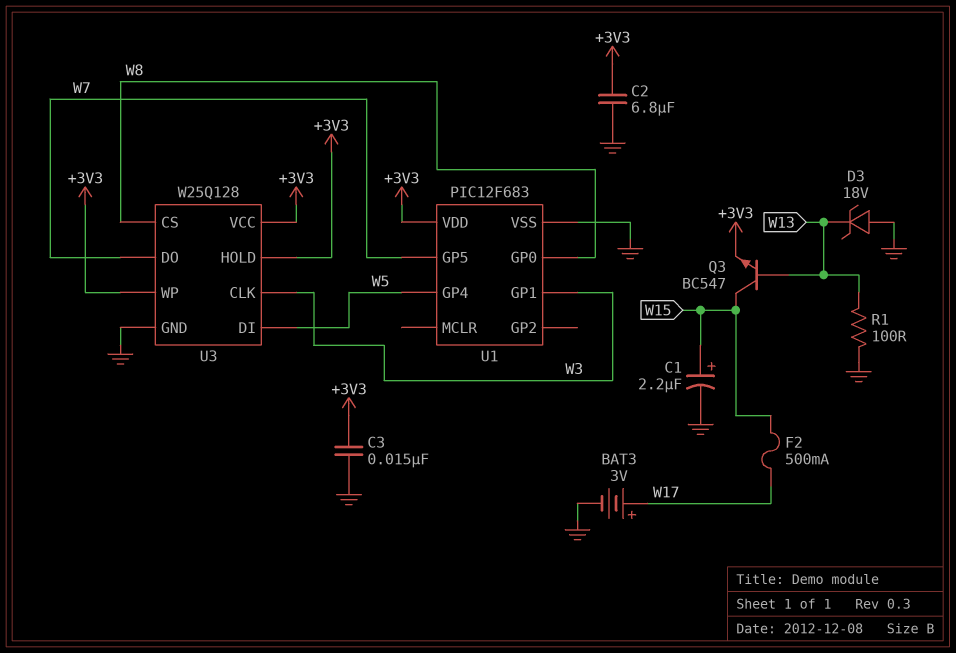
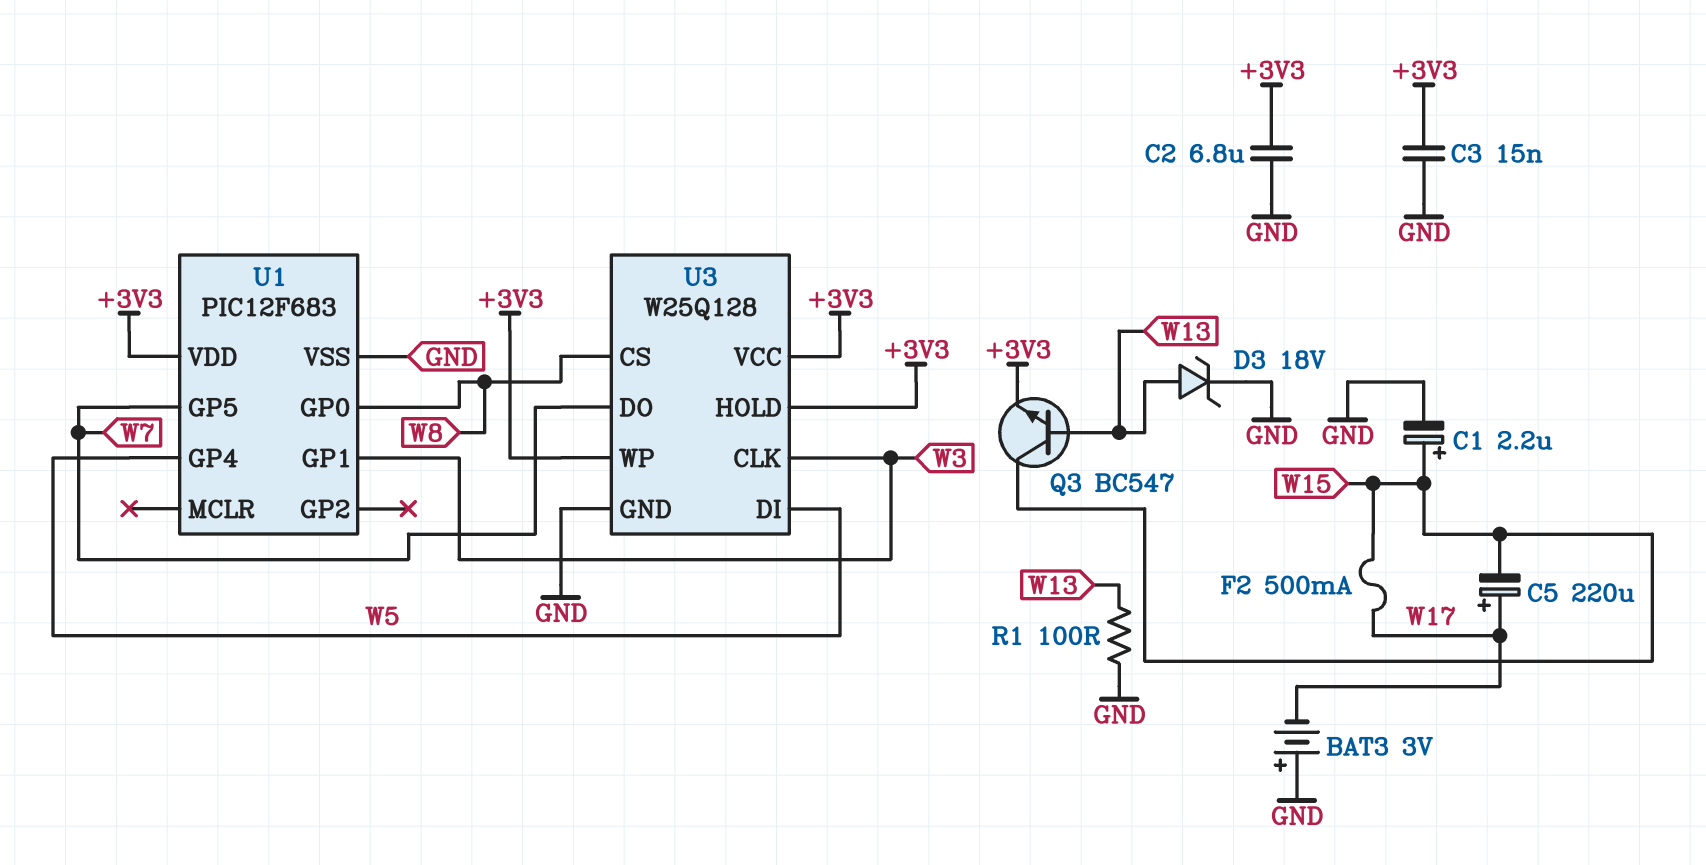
BAT3: 3V (plus W17, minus GND) -> 3V (plus GND, minus W17)
C5: none -> 220uF (plus W17, minus W15)
D3: zener 18V (A GND, K W13) -> zener 18V (A W13, K GND)

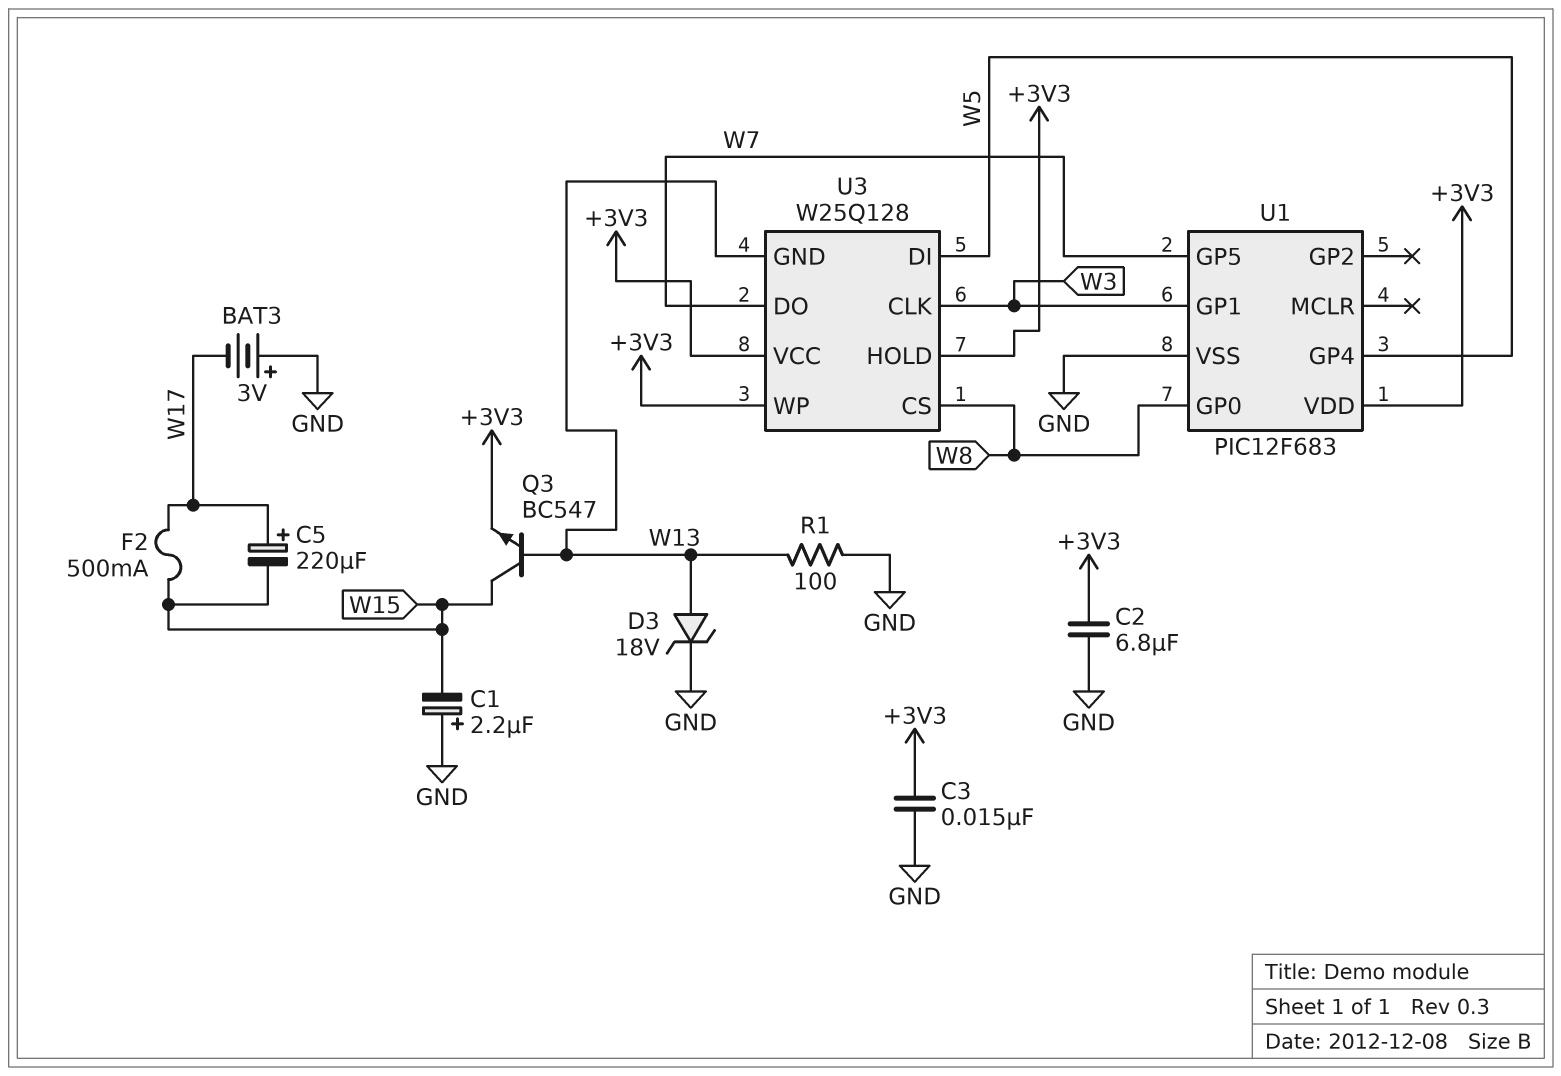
C1: 2.2uF (plus W15, minus GND) -> 2.2uF (plus GND, minus W15)
U3 pin GND: GND -> W13

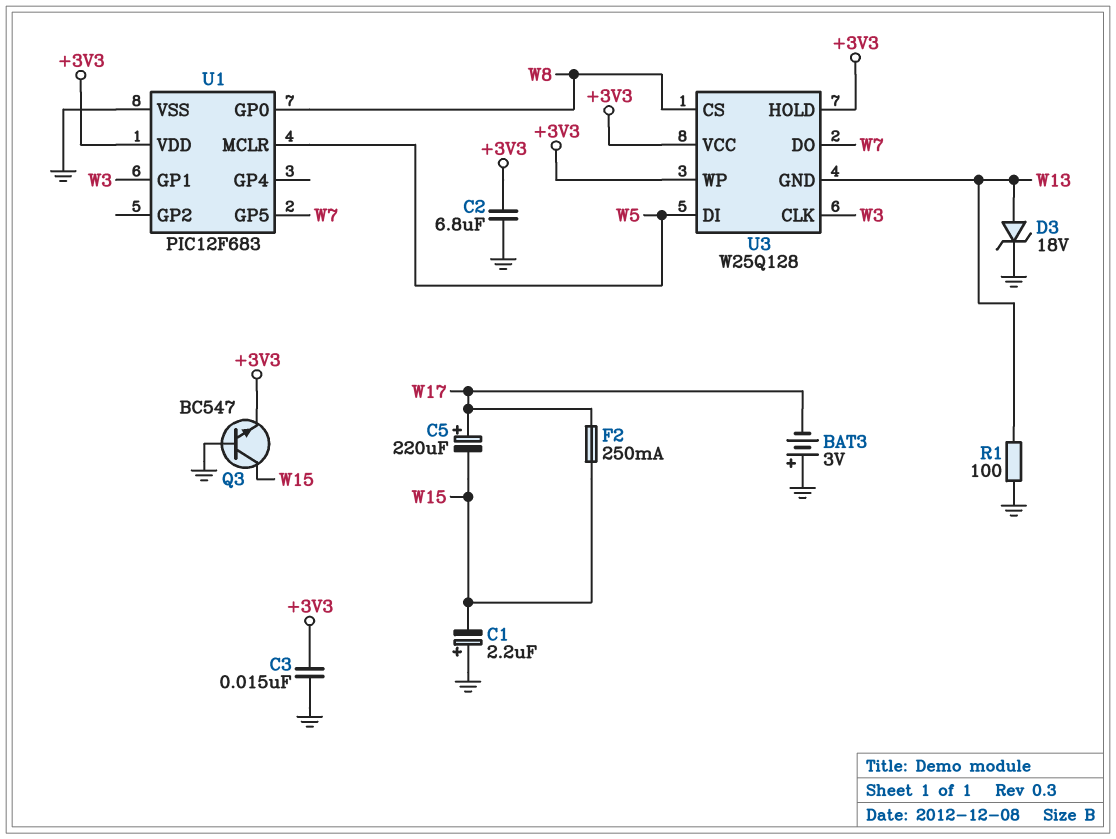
F2: 500mA (W15, W17) -> 250mA (W15, W17)
Q3: NPN BC547 (B W13, C W15, E +3V3) -> NPN BC547 (B GND, C W15, E +3V3)
U1 pin GP4: W5 -> none
U1 pin MCLR: none -> W5

